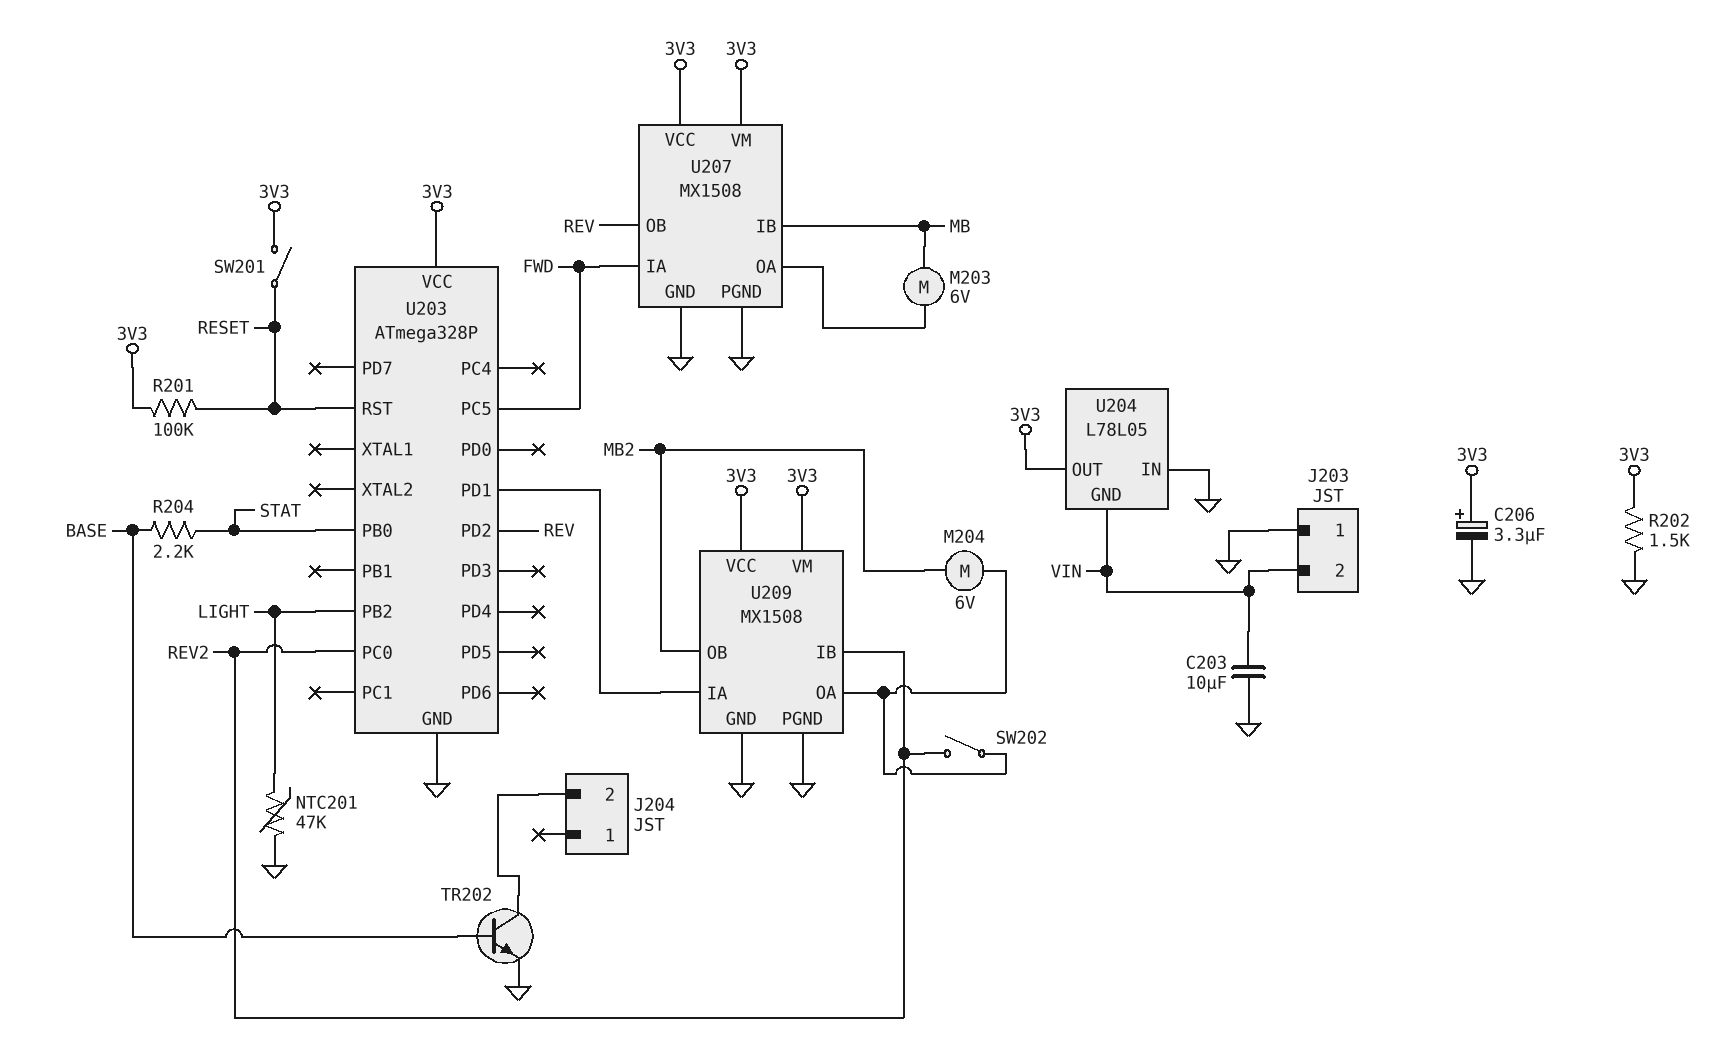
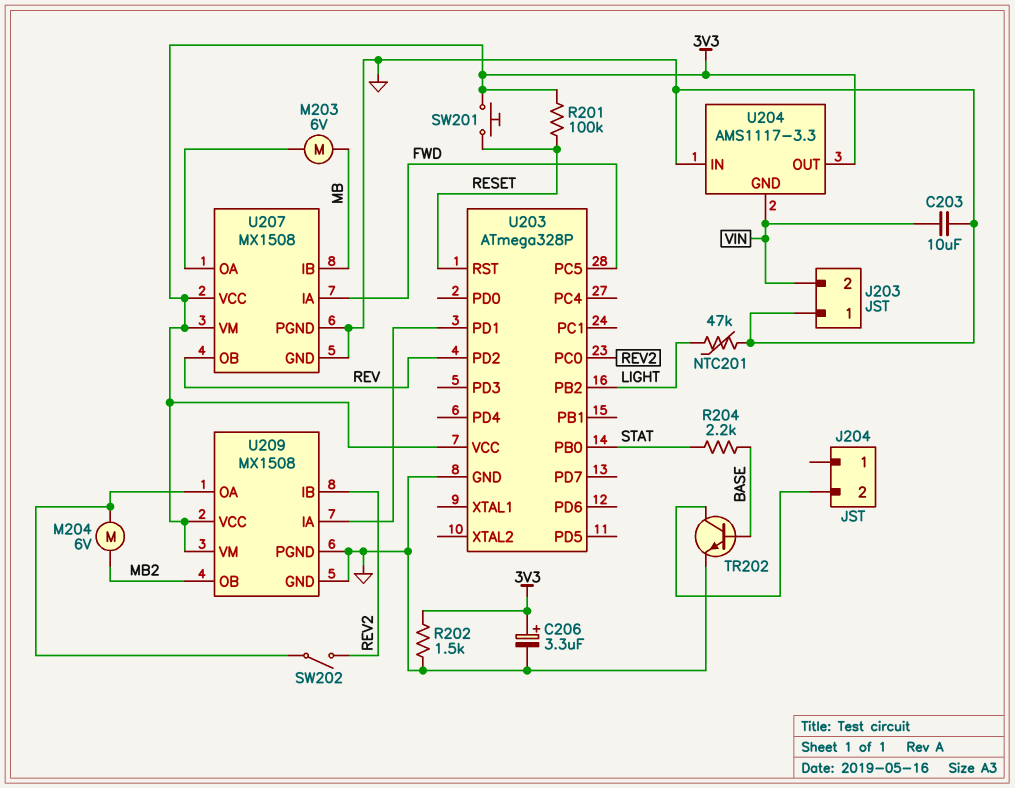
SW201: switch (3V3, RESET) -> button (3V3, RESET)
U204: L78L05 -> AMS1117-3.3

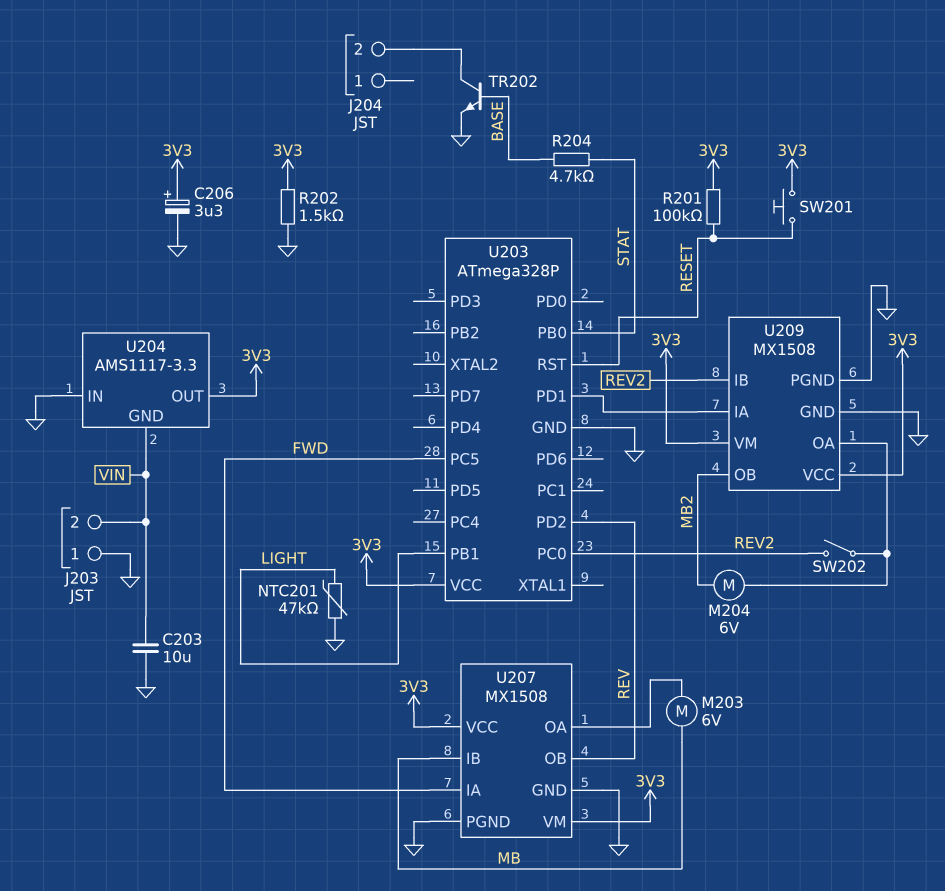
R204: 2.2k (BASE, STAT) -> 4.7k (BASE, STAT)
U203 pin PB1: none -> LIGHT
U203 pin PB2: LIGHT -> none

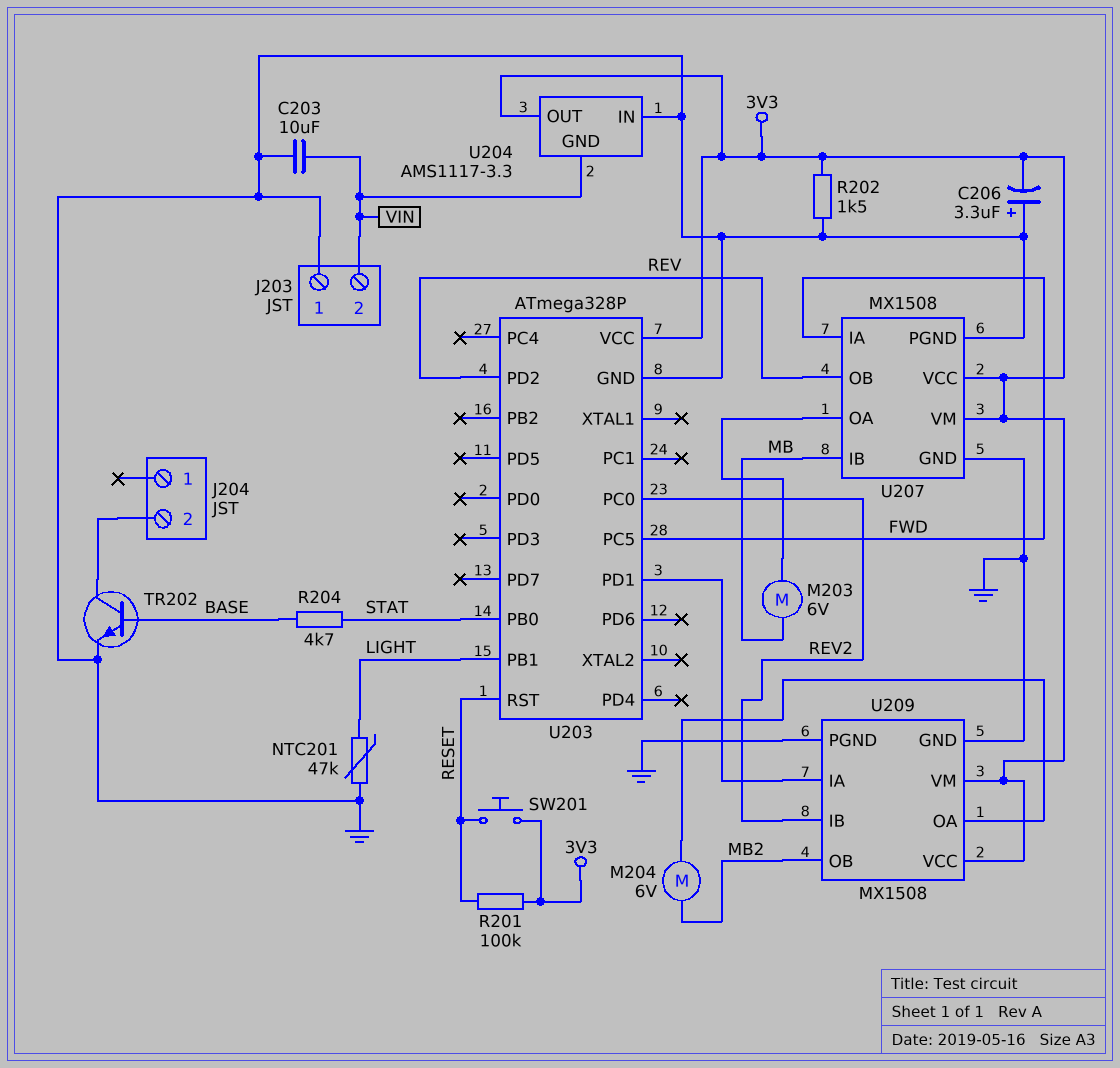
C206: 3.3uF (plus 3V3, minus GND) -> 3.3uF (plus GND, minus 3V3)
SW202: switch (REV2, U209/OA) -> none

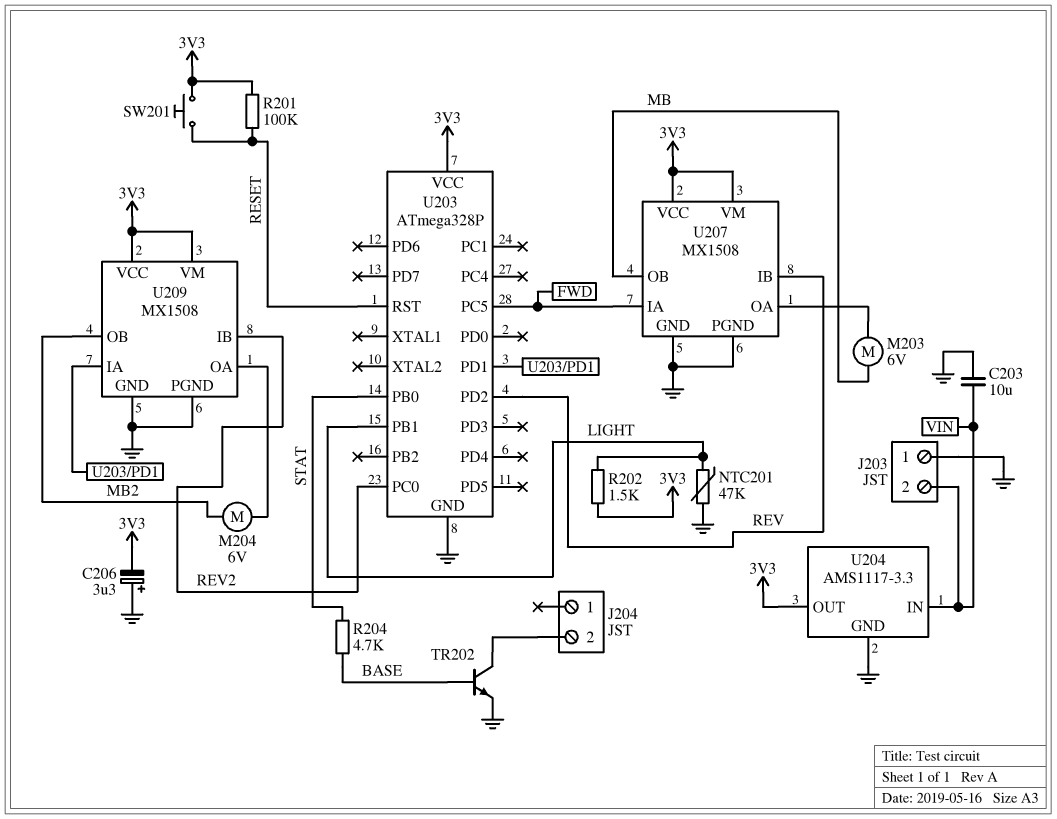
R202: 1.5k (3V3, GND) -> 1.5k (3V3, LIGHT)
U204 pin GND: VIN -> GND
U204 pin IN: GND -> VIN
U207 pin IB: MB -> REV
U207 pin OB: REV -> MB

